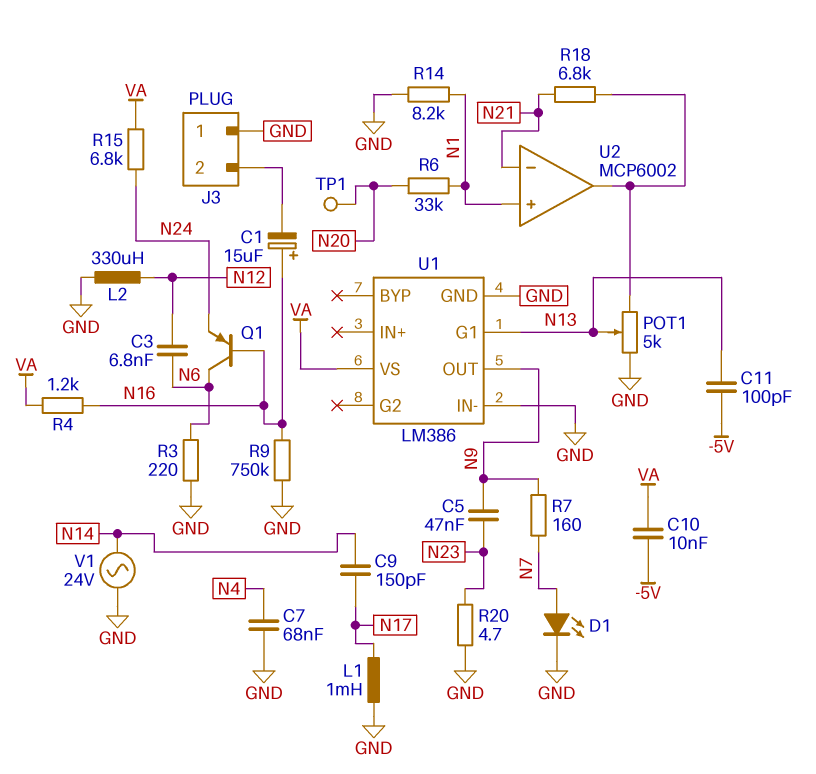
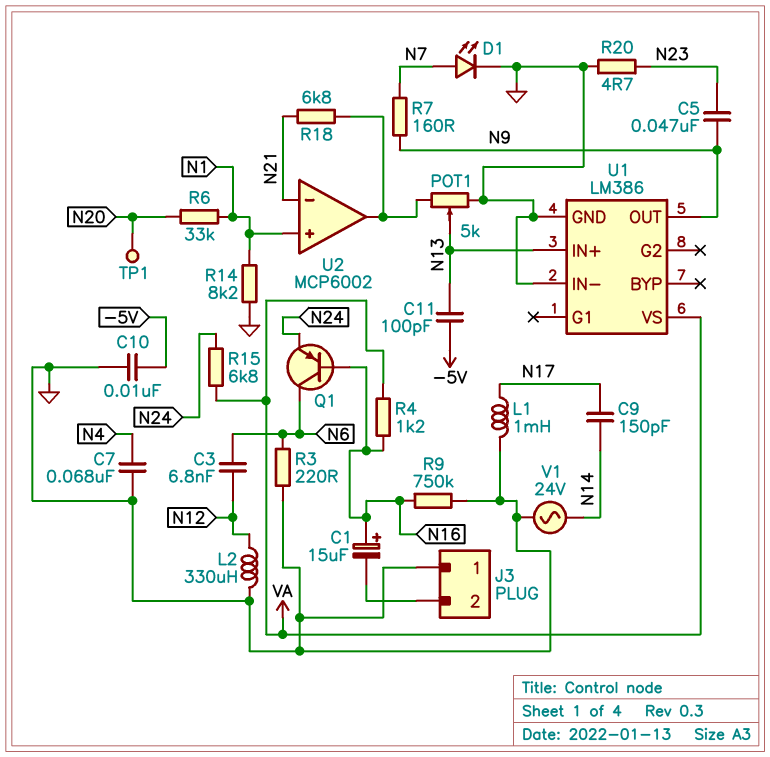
C10: 10nF (-5V, VA) -> 10nF (-5V, GND)
U1 pin G1: N13 -> none
U1 pin IN+: none -> N13

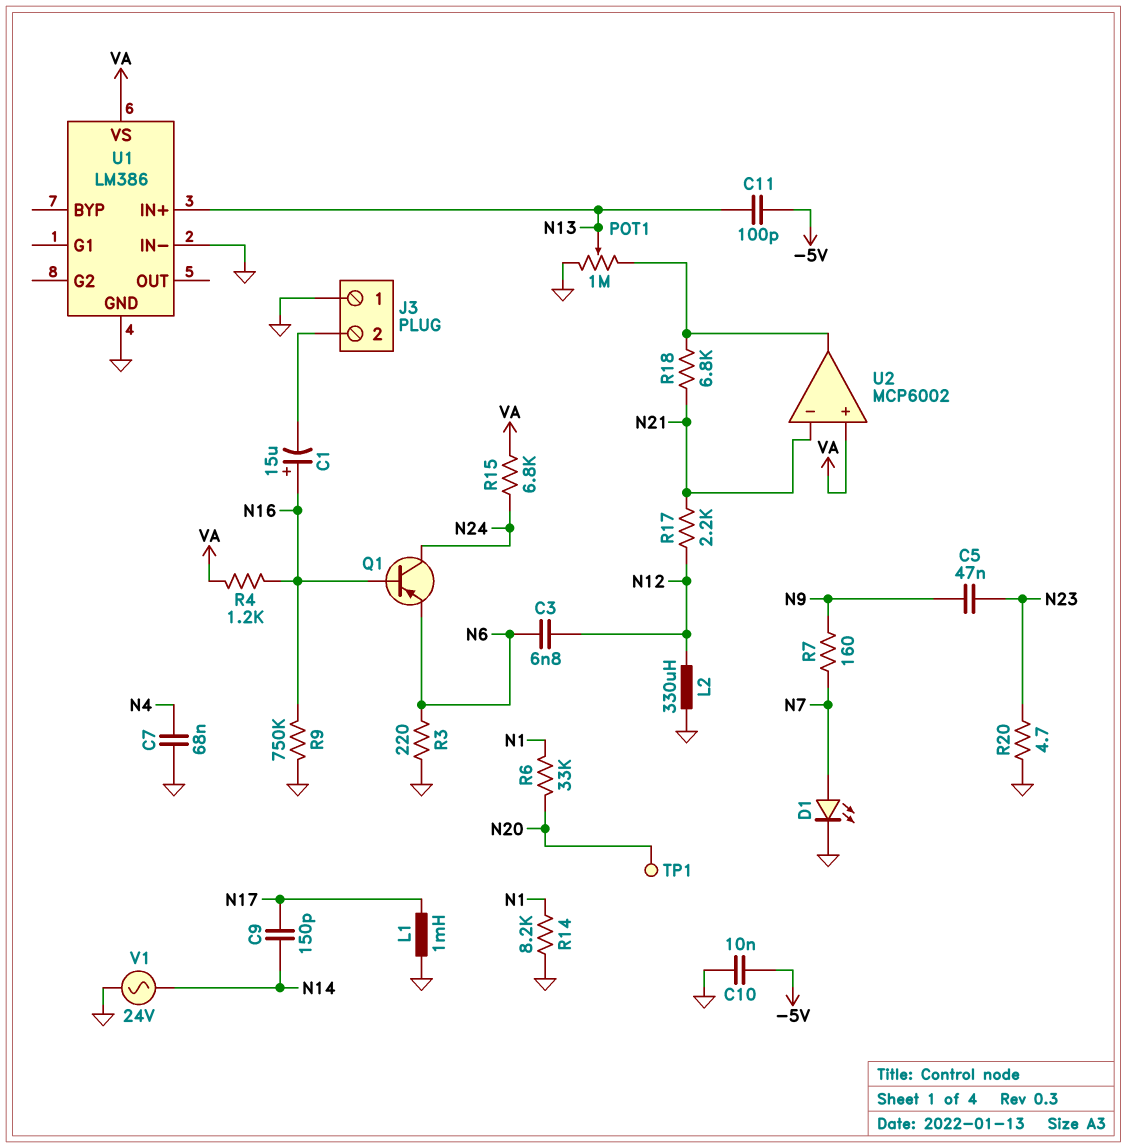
POT1: 5k (GND, U2/out, wiper N13) -> 1M (GND, U2/out, wiper N13)
Q1: PNP (B N16, C N6, E N24) -> PNP (B N16, C N24, E N6)
R17: none -> 2.2k (N12, N21)
U1 pin OUT: N9 -> none
U2 pin in+: N1 -> VA

